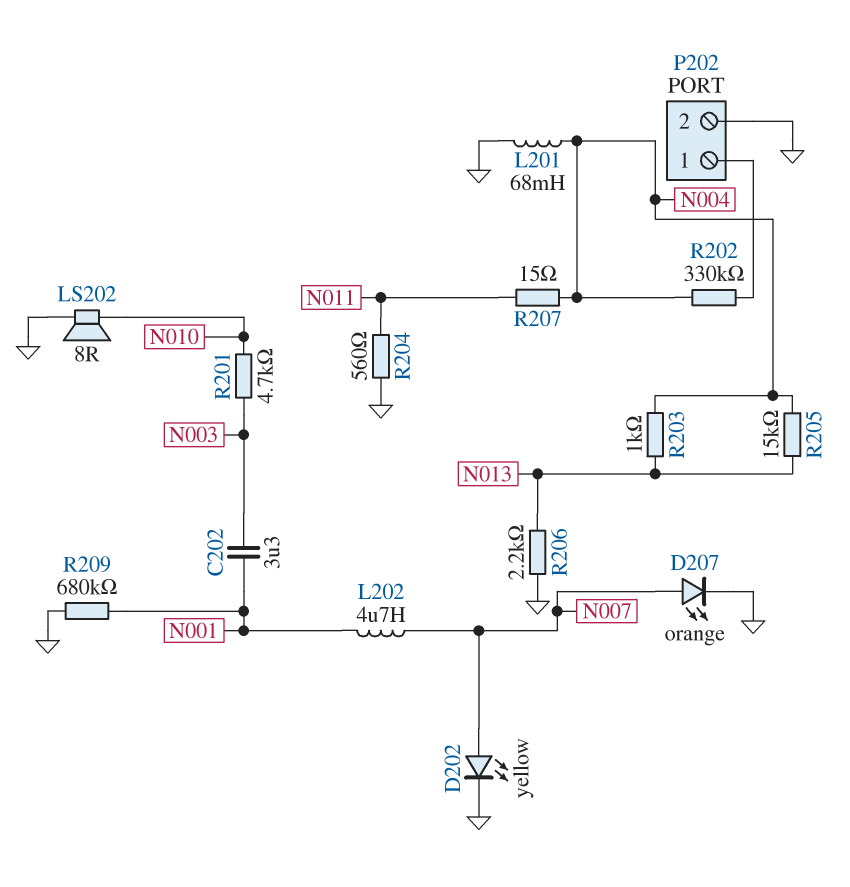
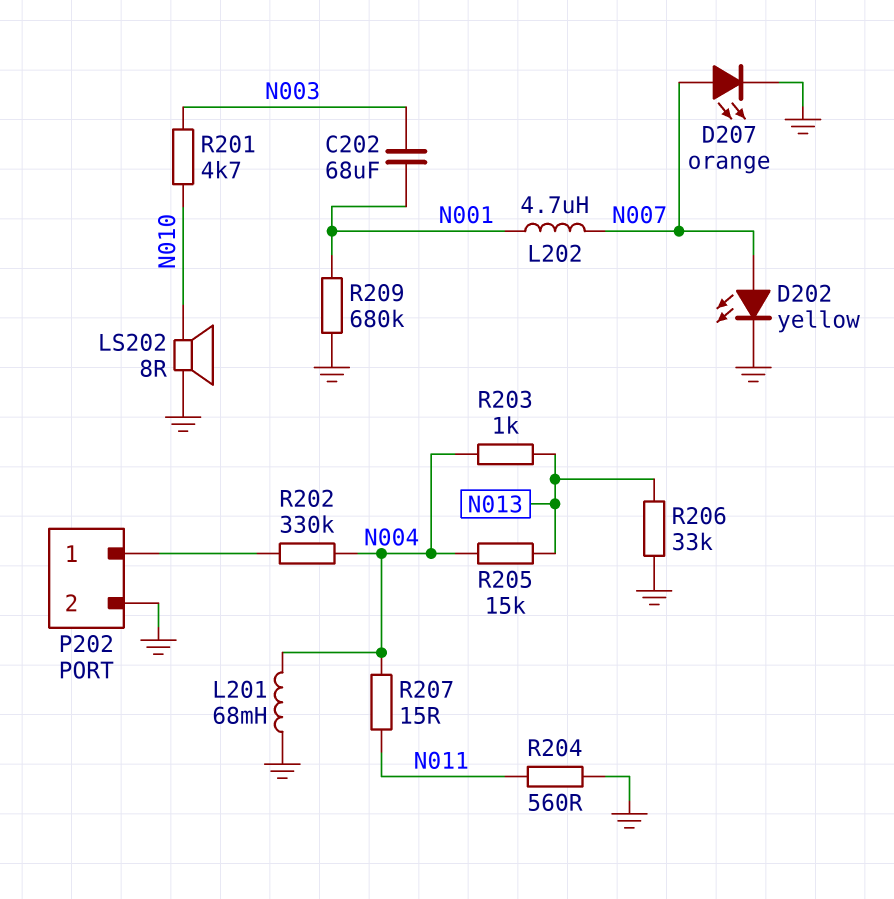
C202: 3.3uF (N001, N003) -> 68uF (N001, N003)
R206: 2.2k (GND, N013) -> 33k (GND, N013)

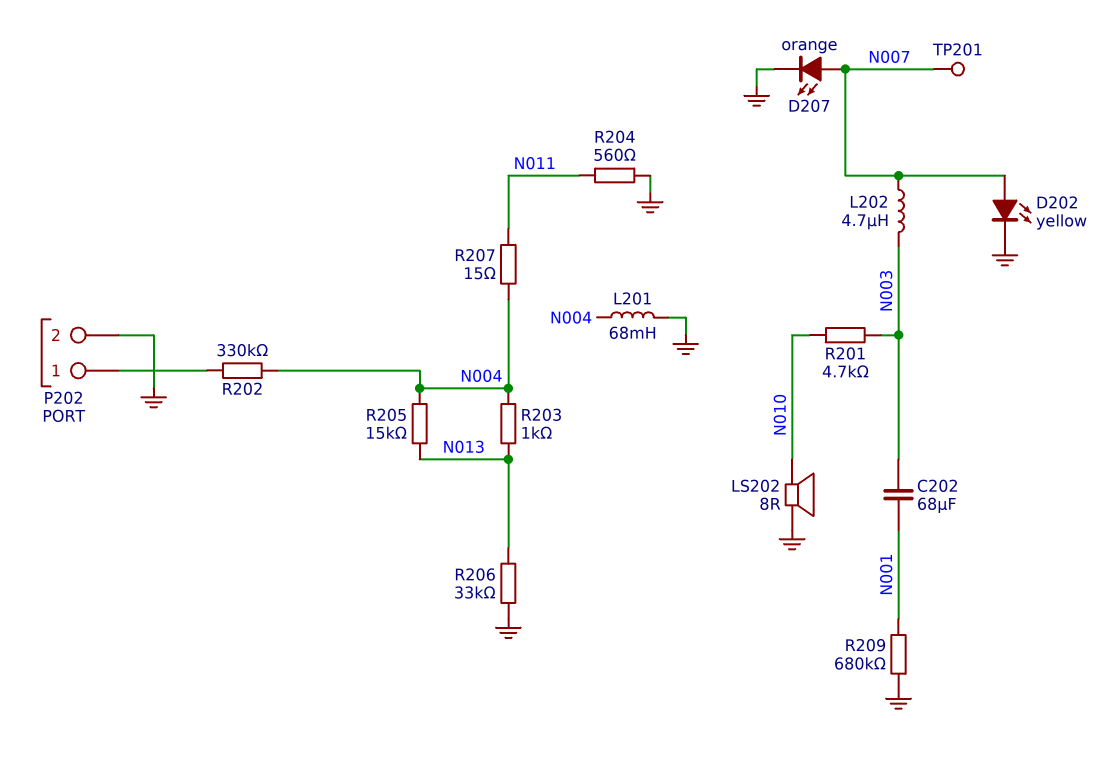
L202: 4.7uH (N001, N007) -> 4.7uH (N003, N007)
TP201: none -> test point (N007)

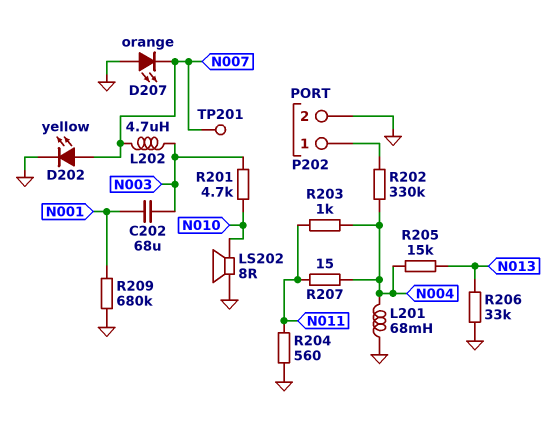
D207: LED orange (A N007, K GND) -> LED orange (A GND, K N007)
R203: 1k (N004, N013) -> 1k (N004, N011)

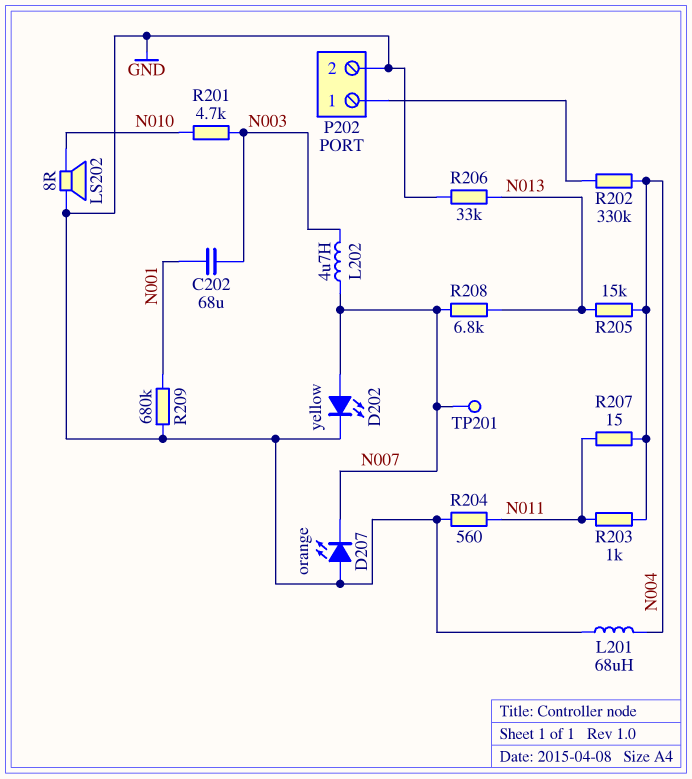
L201: 68mH (GND, N004) -> 68uH (GND, N004)
R208: none -> 6.8k (N007, N013)

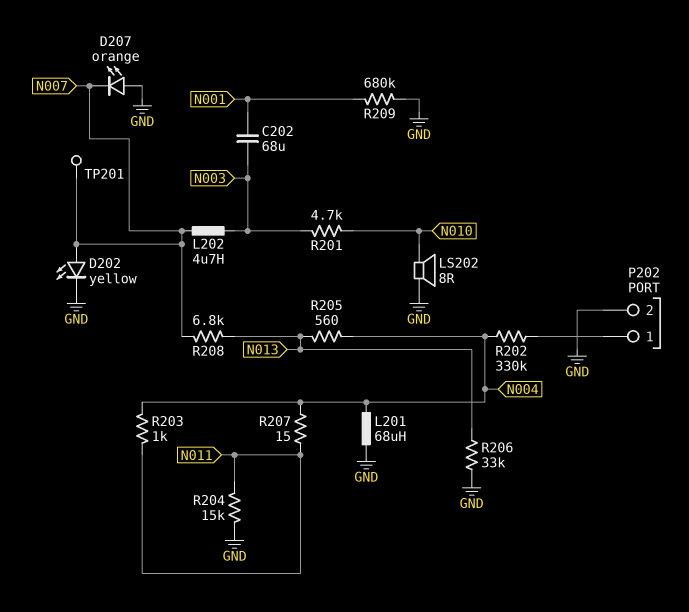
R204: 560 (GND, N011) -> 15k (GND, N011)
R205: 15k (N004, N013) -> 560 (N004, N013)

